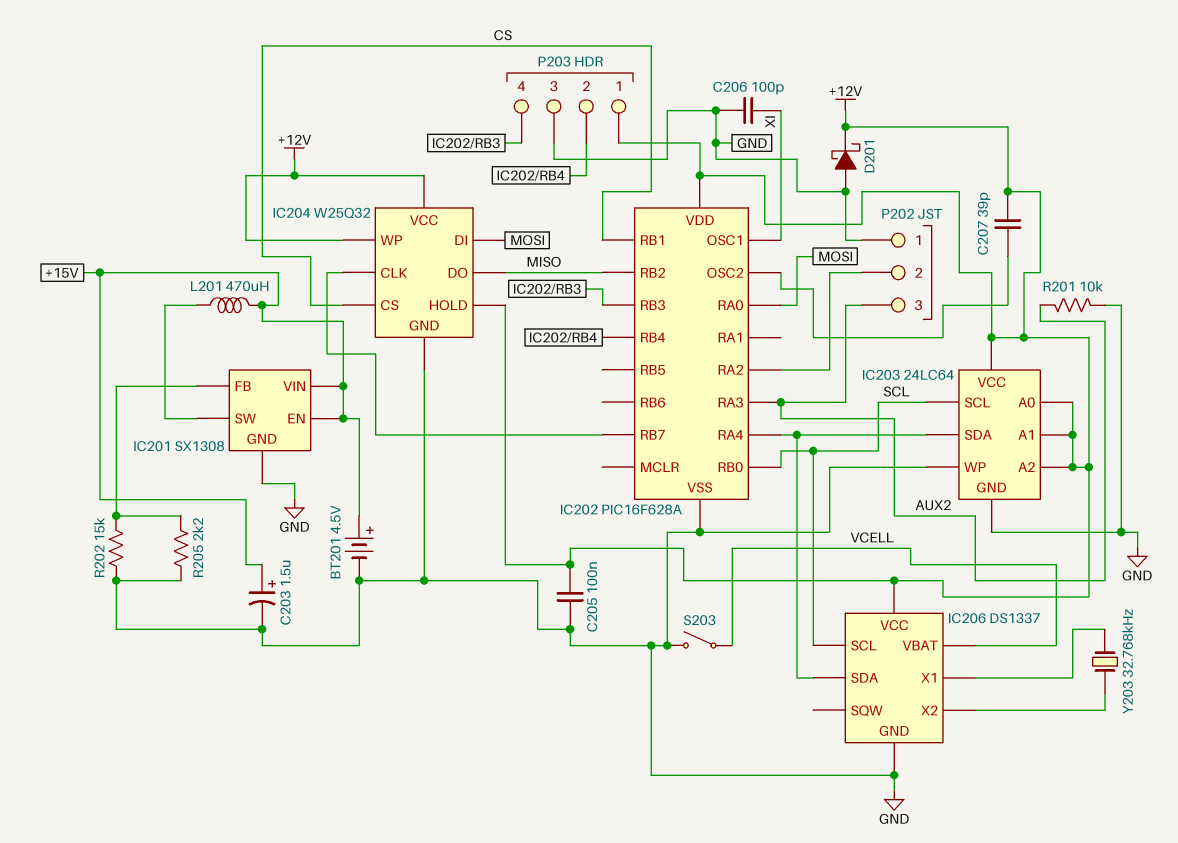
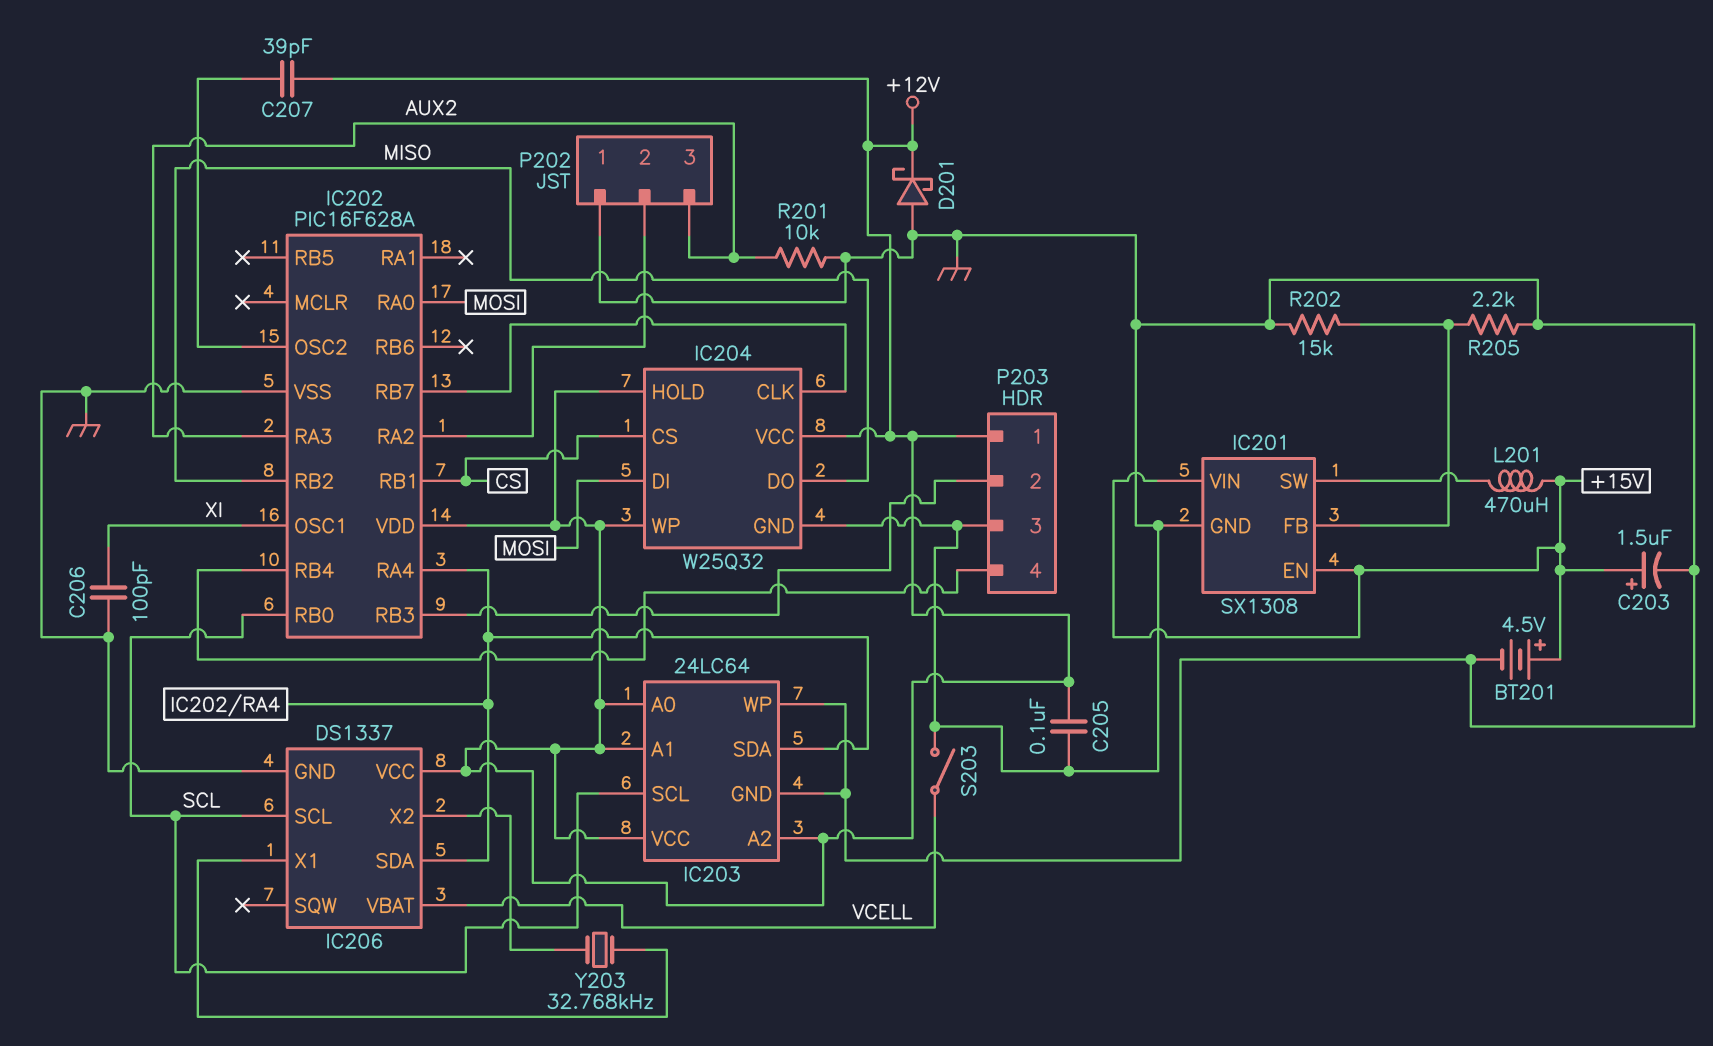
P203 pin 2: IC202/RB4 -> IC202/RB3
P203 pin 4: IC202/RB3 -> IC202/RB4

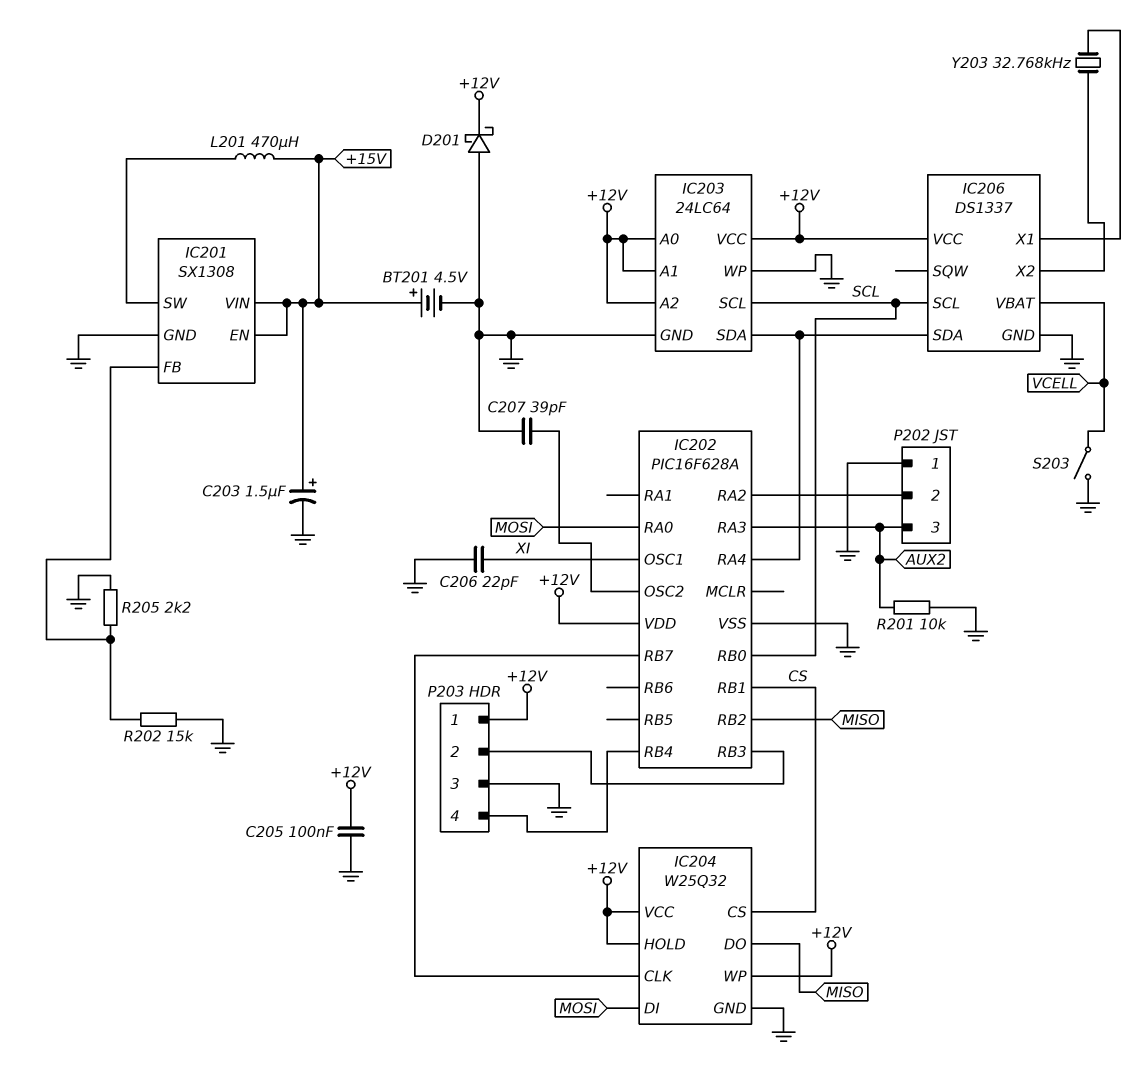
C206: 100pF (GND, XI) -> 22pF (GND, XI)
C207: 39pF (+12V, IC202/OSC2) -> 39pF (GND, IC202/OSC2)

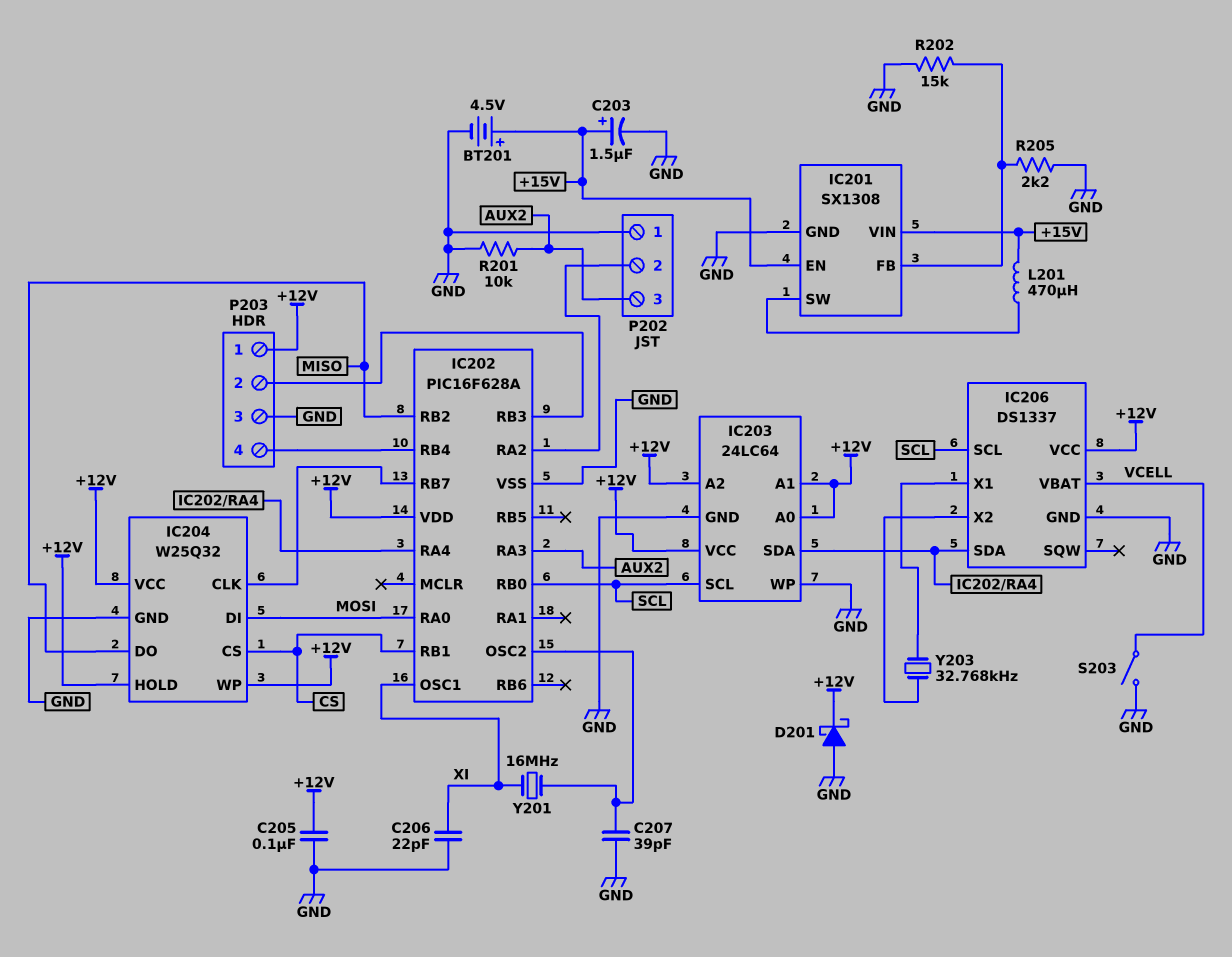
Y201: none -> 16MHz (IC202/OSC2, XI)

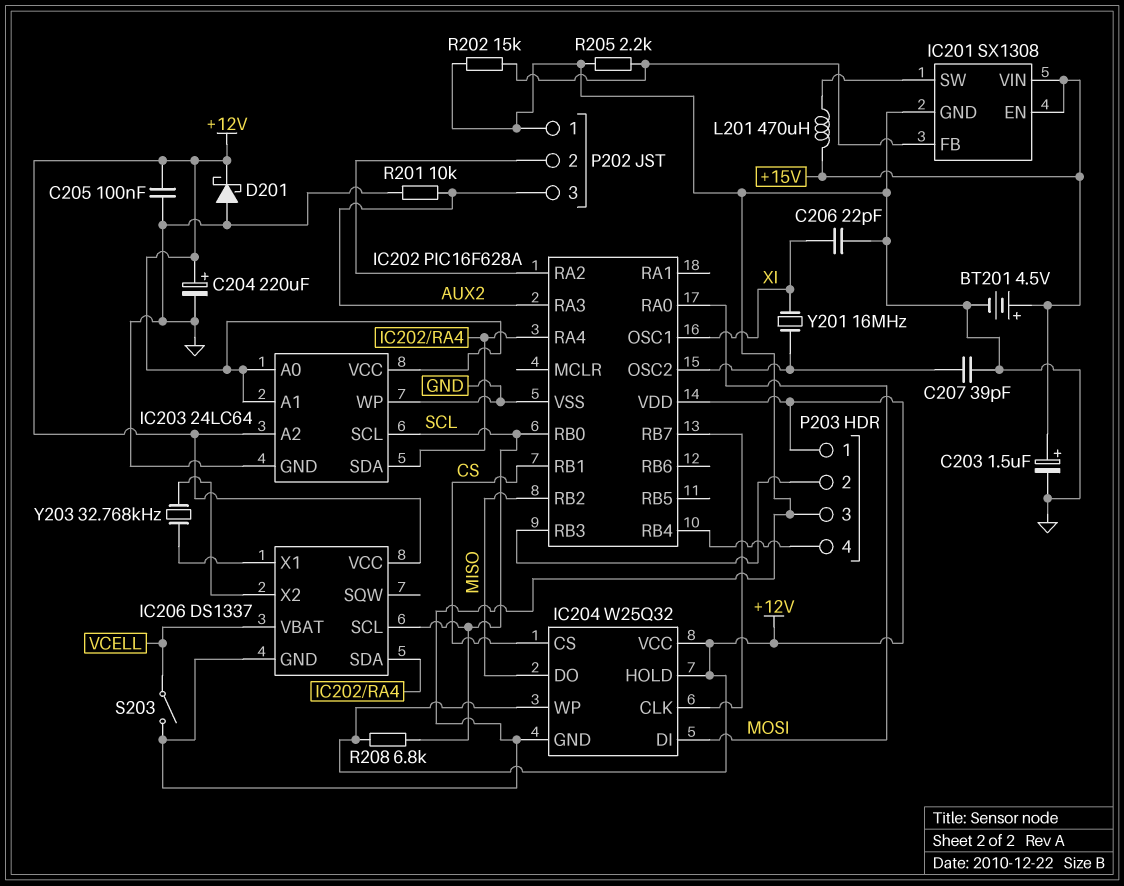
C204: none -> 220uF (plus +12V, minus GND)
R208: none -> 6.8k (+12V, SCL)

